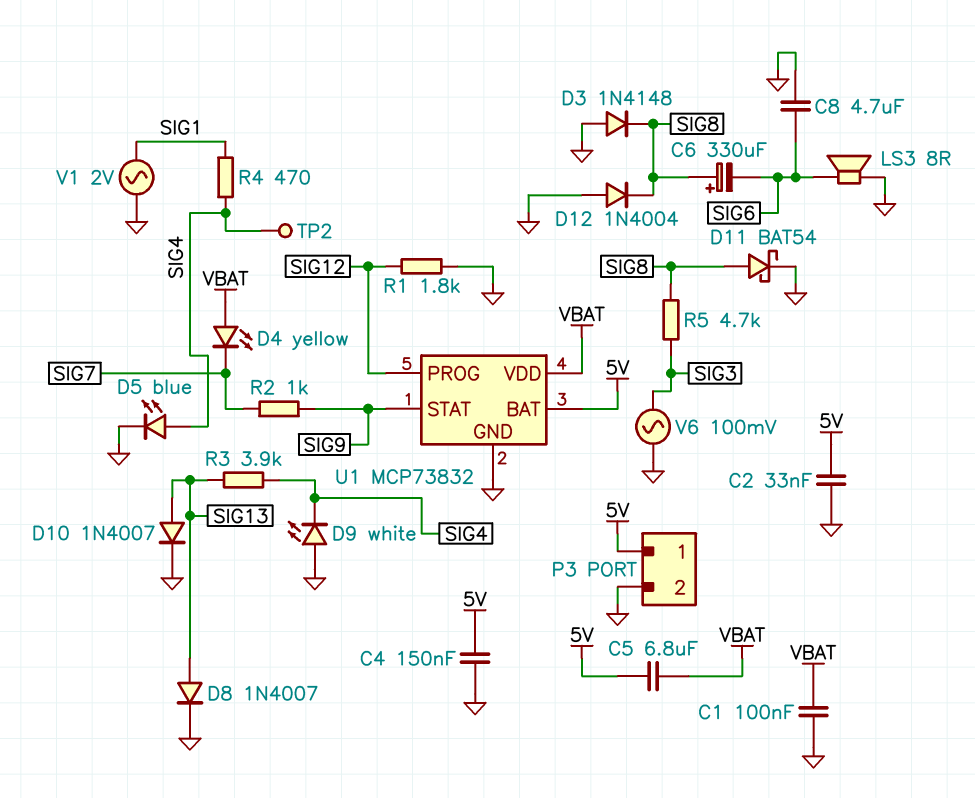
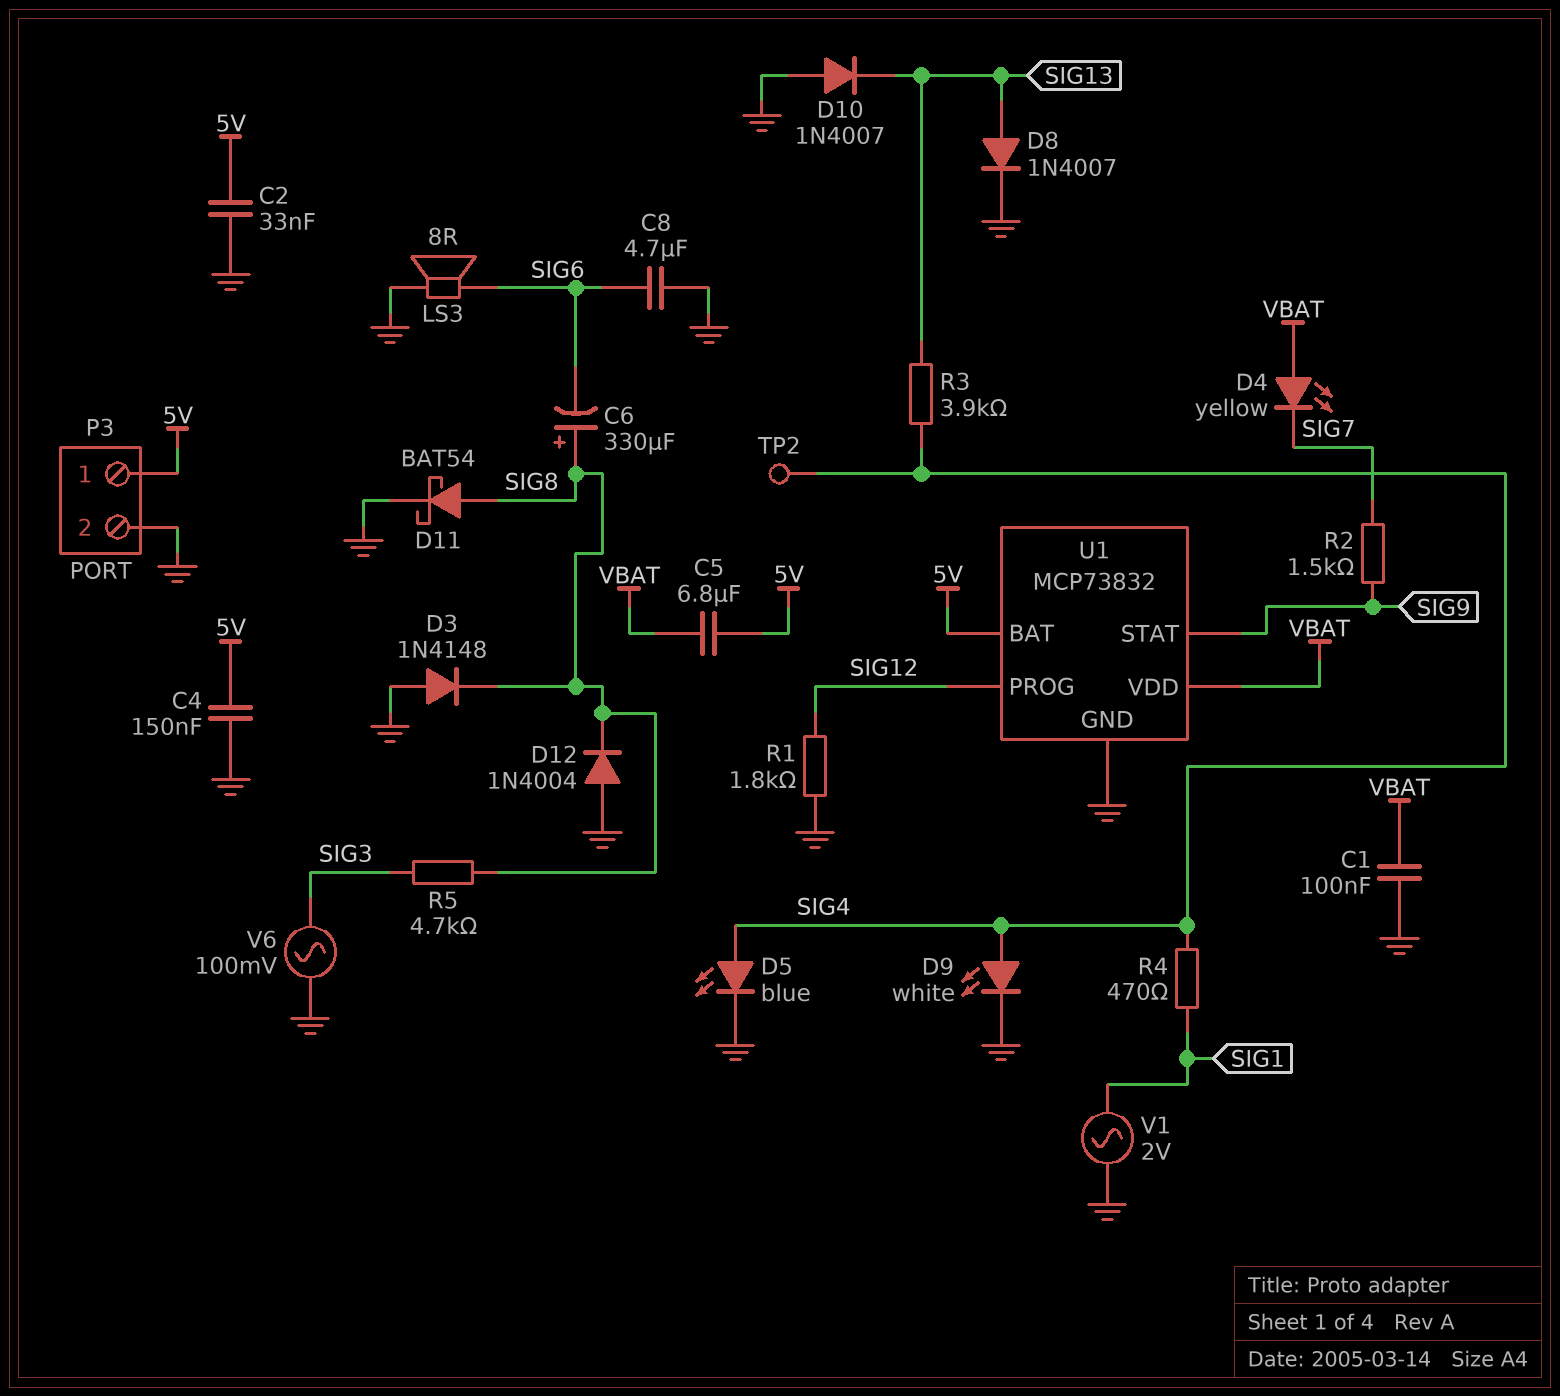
D9: LED white (A GND, K SIG4) -> LED white (A SIG4, K GND)
D10: diode 1N4007 (A SIG13, K GND) -> diode 1N4007 (A GND, K SIG13)
R2: 1k (SIG7, SIG9) -> 1.5k (SIG7, SIG9)

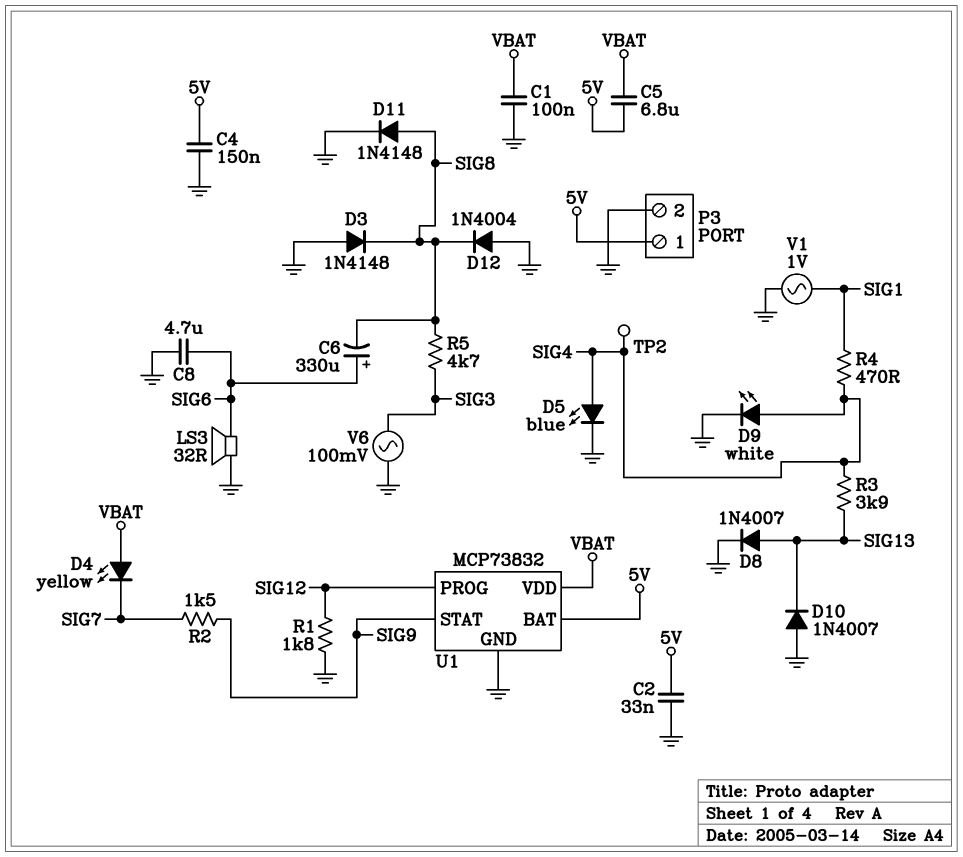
C6: 330uF (plus SIG8, minus SIG6) -> 330uF (plus SIG6, minus SIG8)
D11: schottky BAT54 (A SIG8, K GND) -> diode 1N4148 (A SIG8, K GND)
LS3: speaker 8R (GND, SIG6) -> speaker 32R (GND, SIG6)
V1: AC 2V (GND, SIG1) -> AC 1V (GND, SIG1)

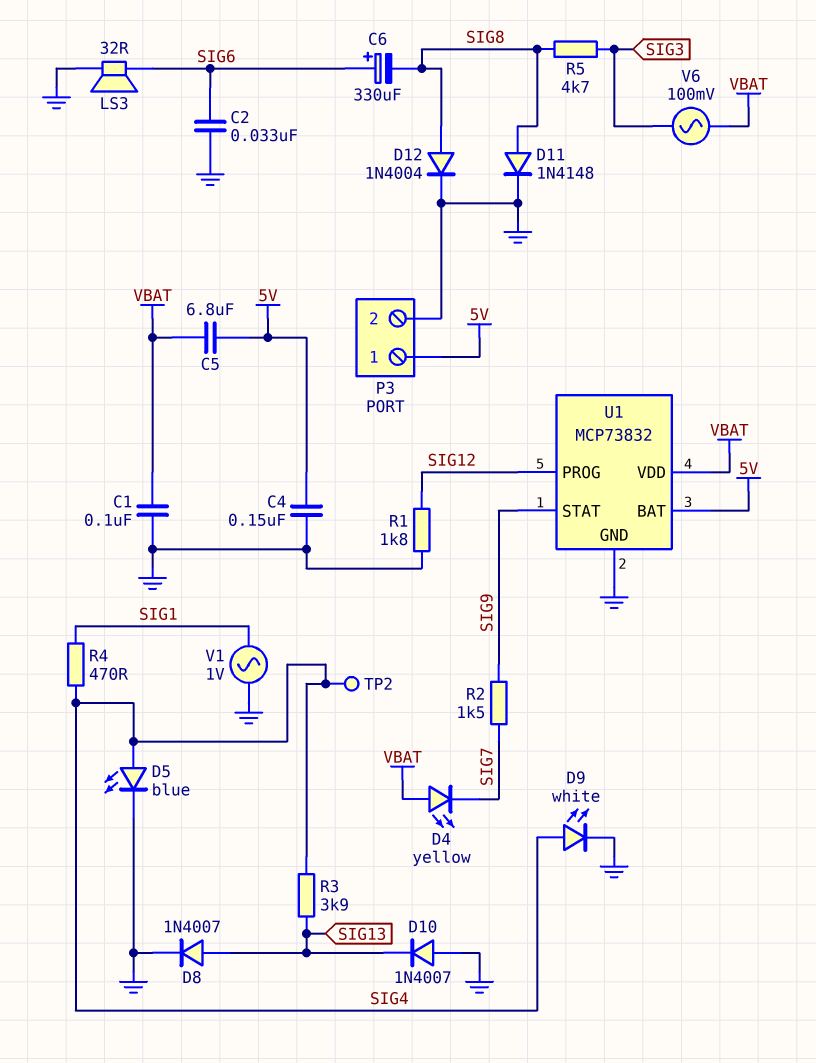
C2: 33nF (5V, GND) -> 33nF (GND, SIG6)
C8: 4.7uF (GND, SIG6) -> none
D3: diode 1N4148 (A GND, K SIG8) -> none
D12: diode 1N4004 (A GND, K SIG8) -> diode 1N4004 (A SIG8, K GND)
V6: AC 100mV (GND, SIG3) -> AC 100mV (SIG3, VBAT)

